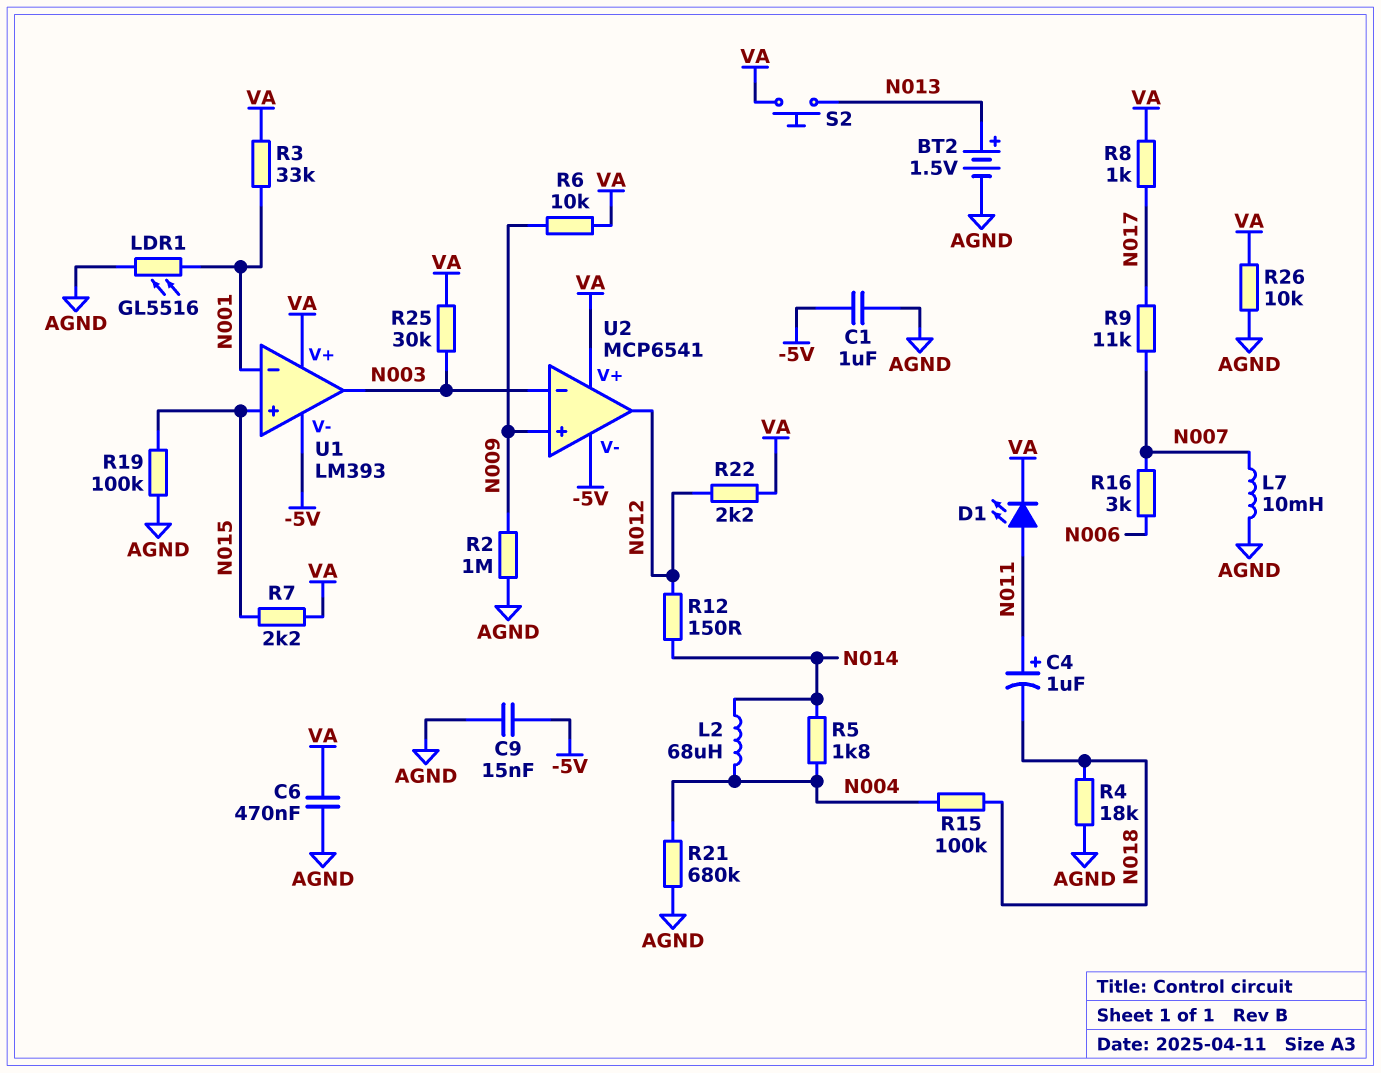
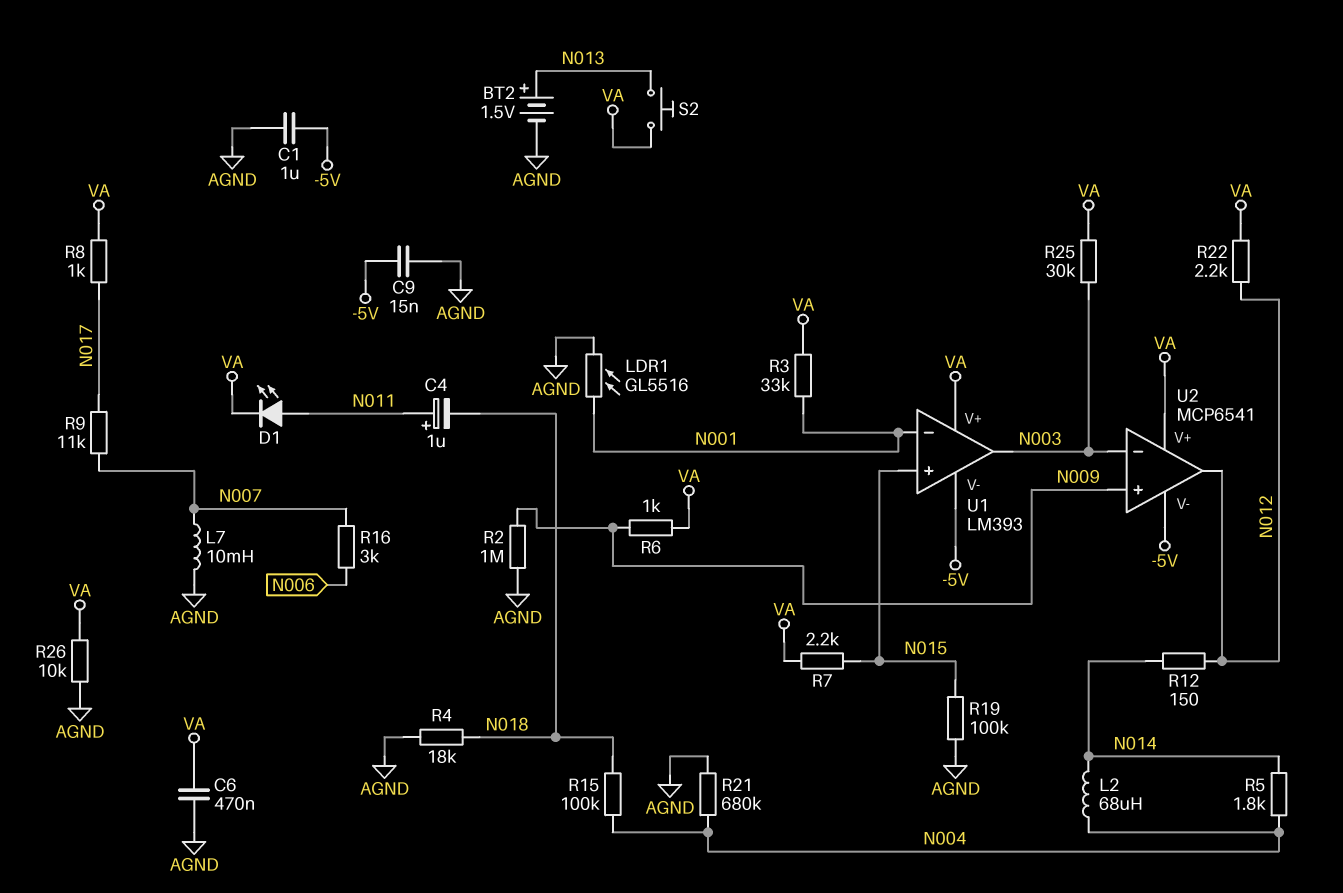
R6: 10k (N009, VA) -> 1k (N009, VA)

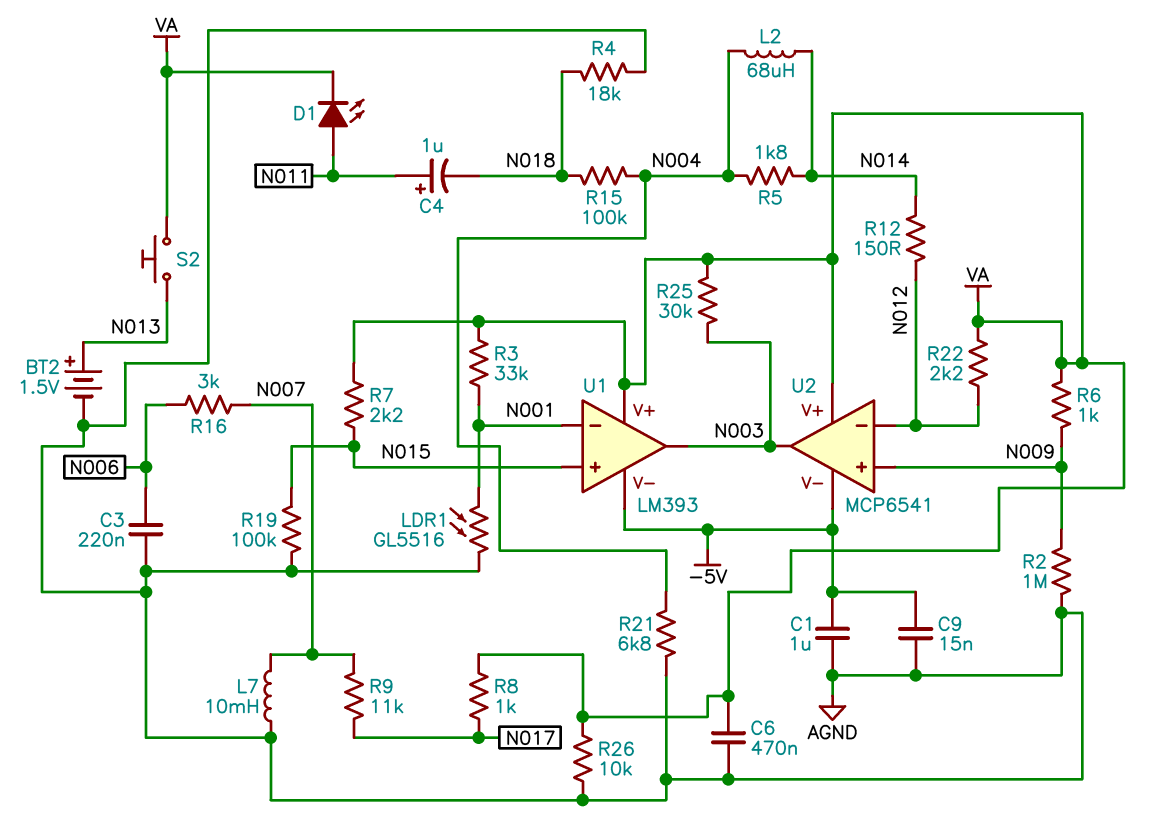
C3: none -> 220nF (AGND, N006)
R21: 680k (AGND, N004) -> 6.8k (AGND, N004)
U2 pin in-: N003 -> N012
U2 pin out: N012 -> N003

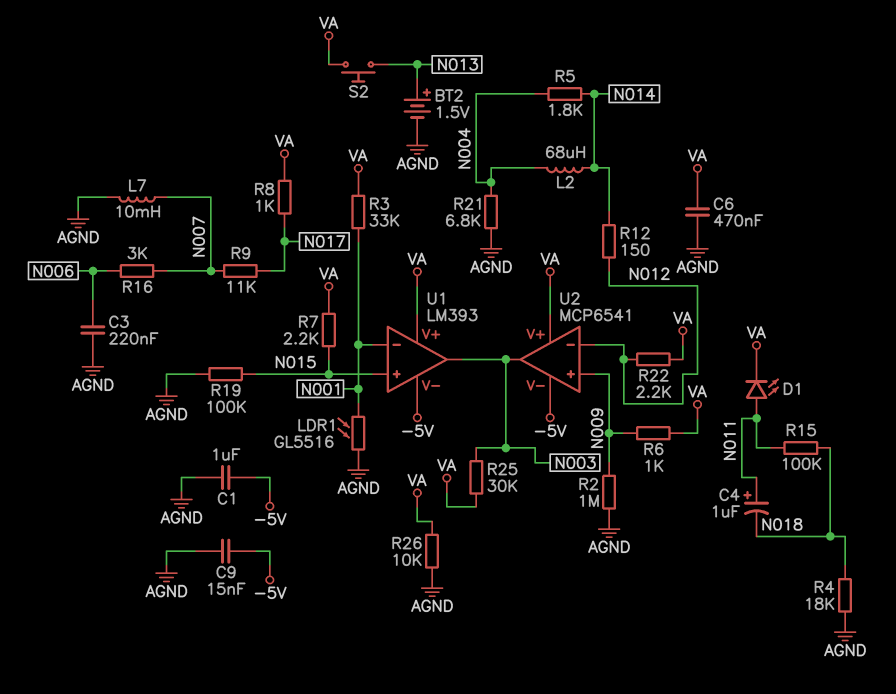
R15: 100k (N004, N018) -> 100k (N011, N018)

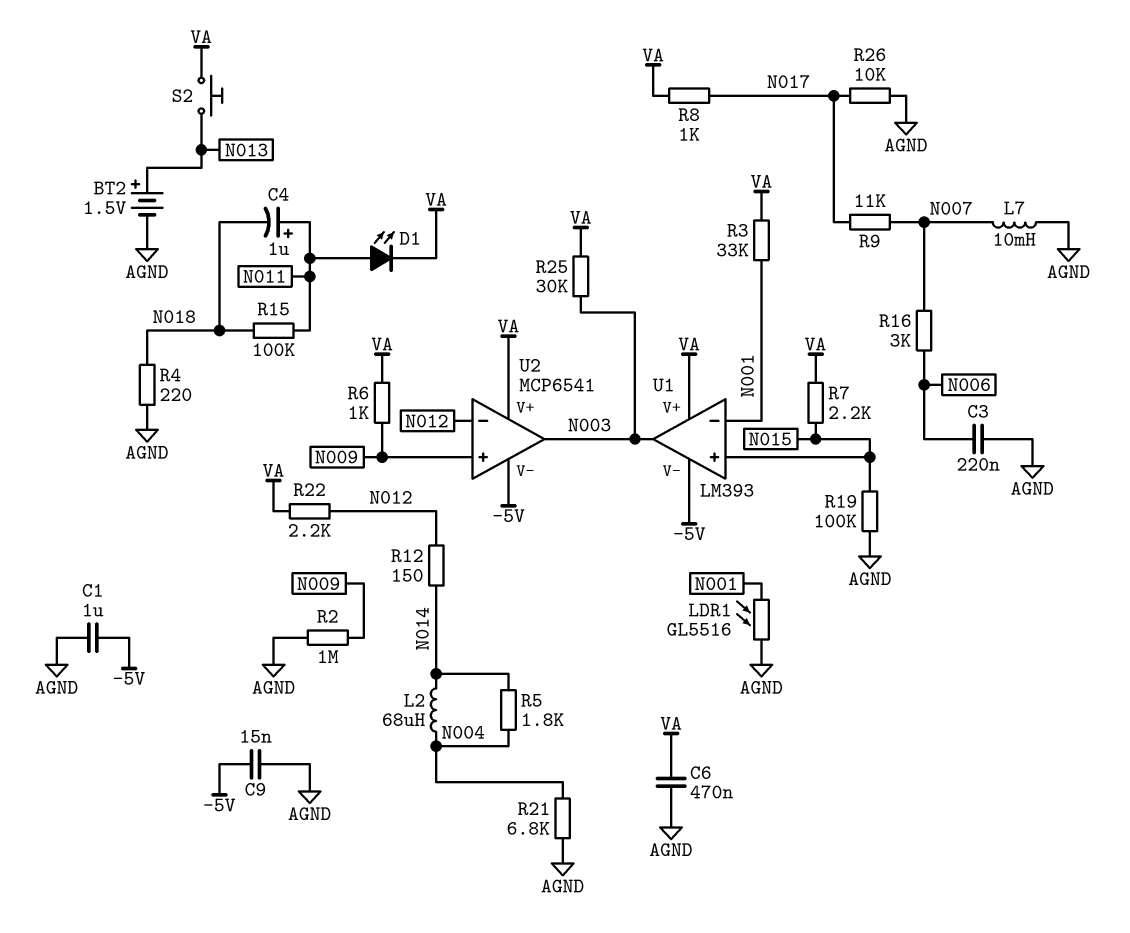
R4: 18k (AGND, N018) -> 220 (AGND, N018)
R26: 10k (AGND, VA) -> 10k (AGND, N017)

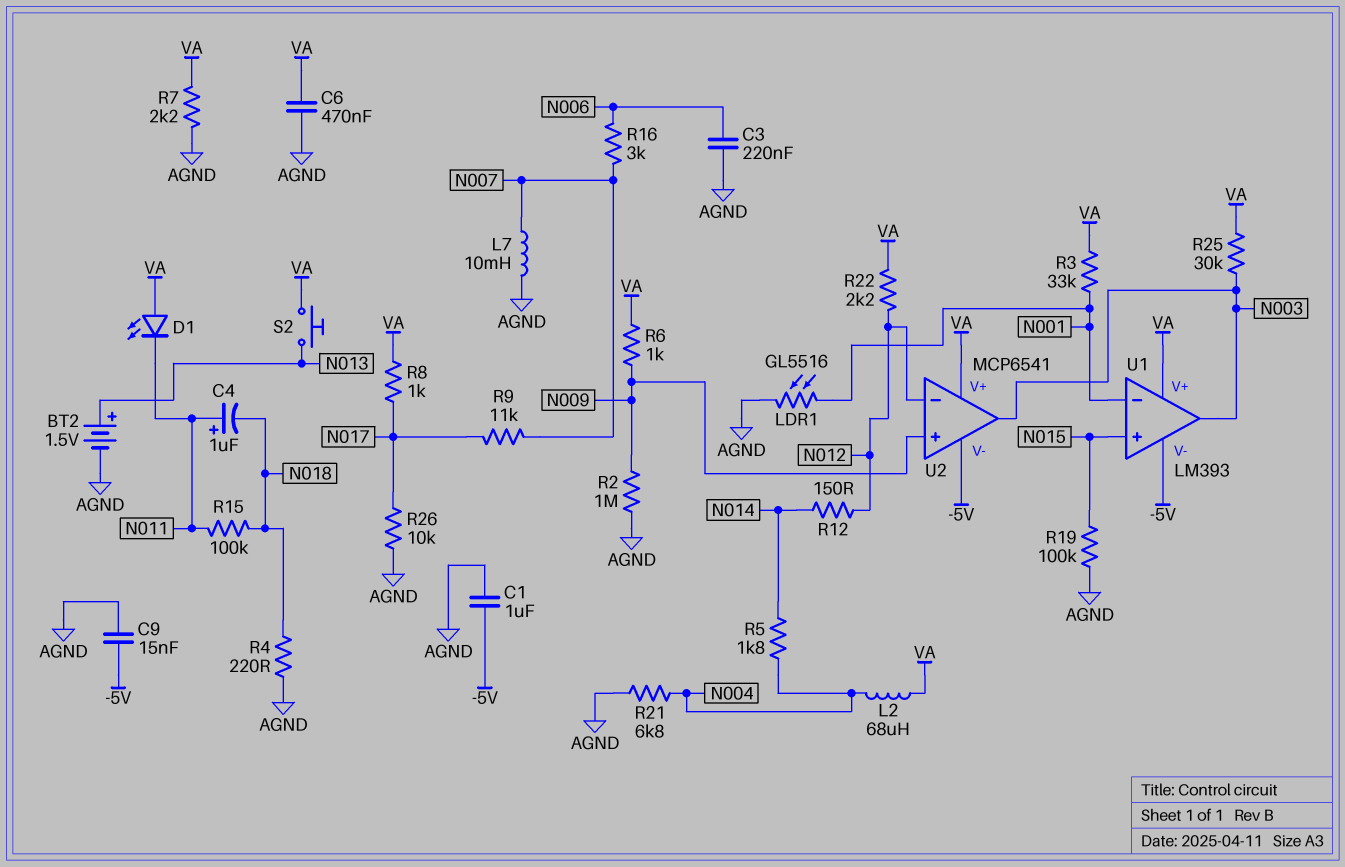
D1: LED (A N011, K VA) -> LED (A VA, K N011)
L2: 68uH (N004, N014) -> 68uH (N004, VA)
R7: 2.2k (N015, VA) -> 2.2k (AGND, VA)

